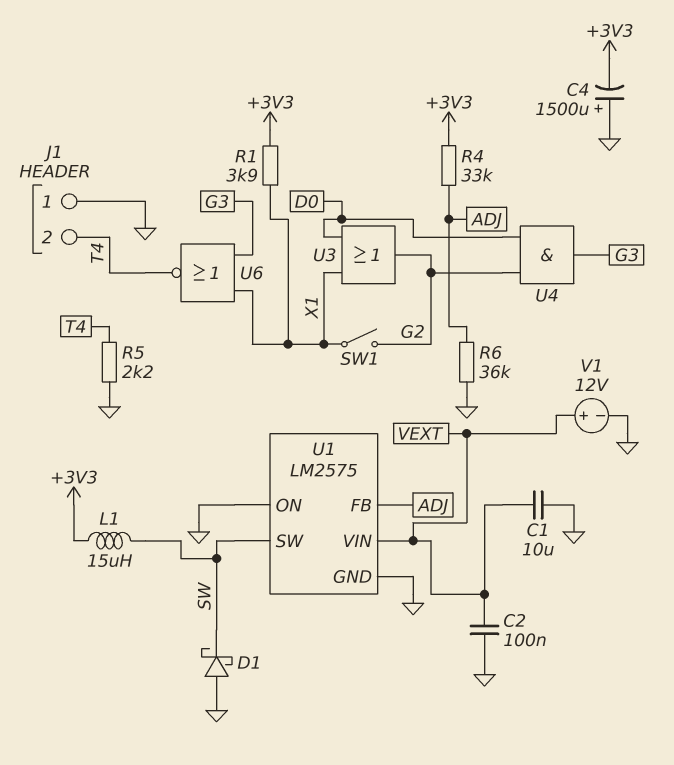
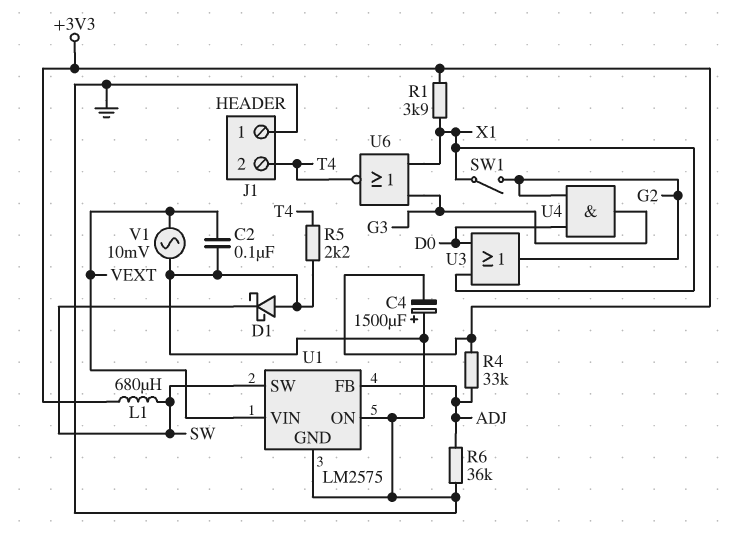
C1: 10uF (GND, VEXT) -> none
L1: 15uH (+3V3, SW) -> 680uH (+3V3, SW)
V1: 12V (plus VEXT, minus GND) -> AC 10mV (GND, VEXT)

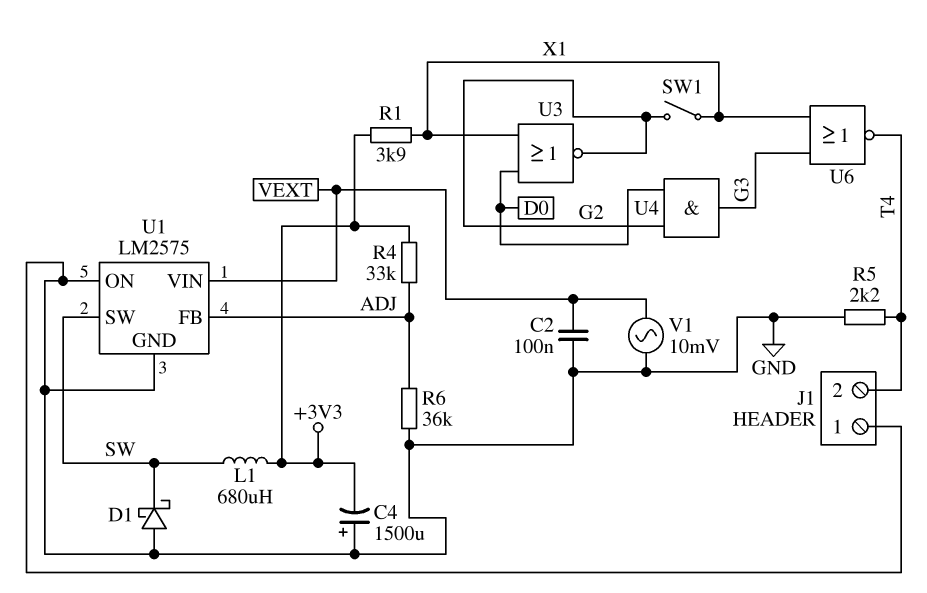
U3: OR (in D0, in X1, out G2) -> NOR (in D0, in X1, out G2)

